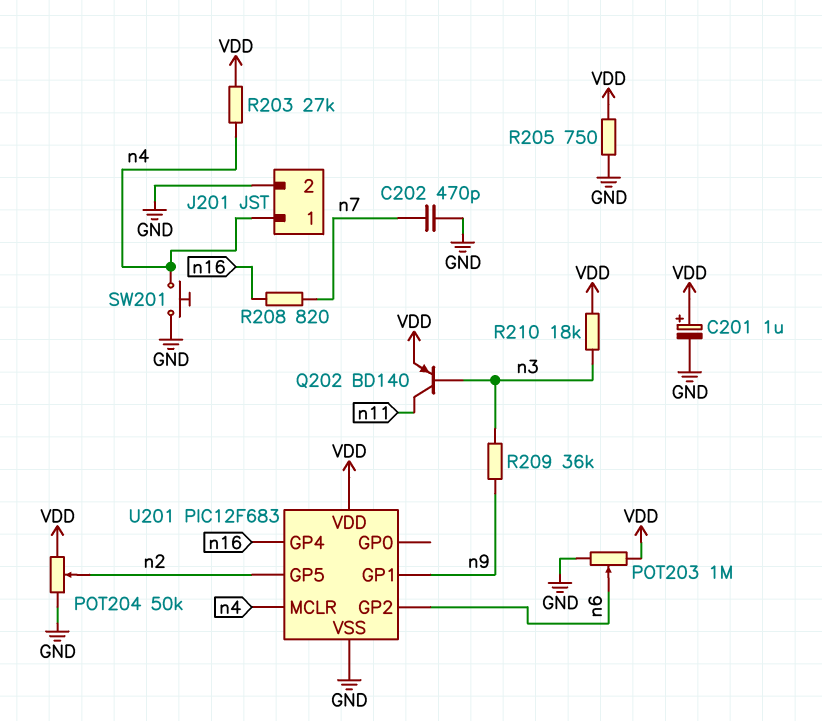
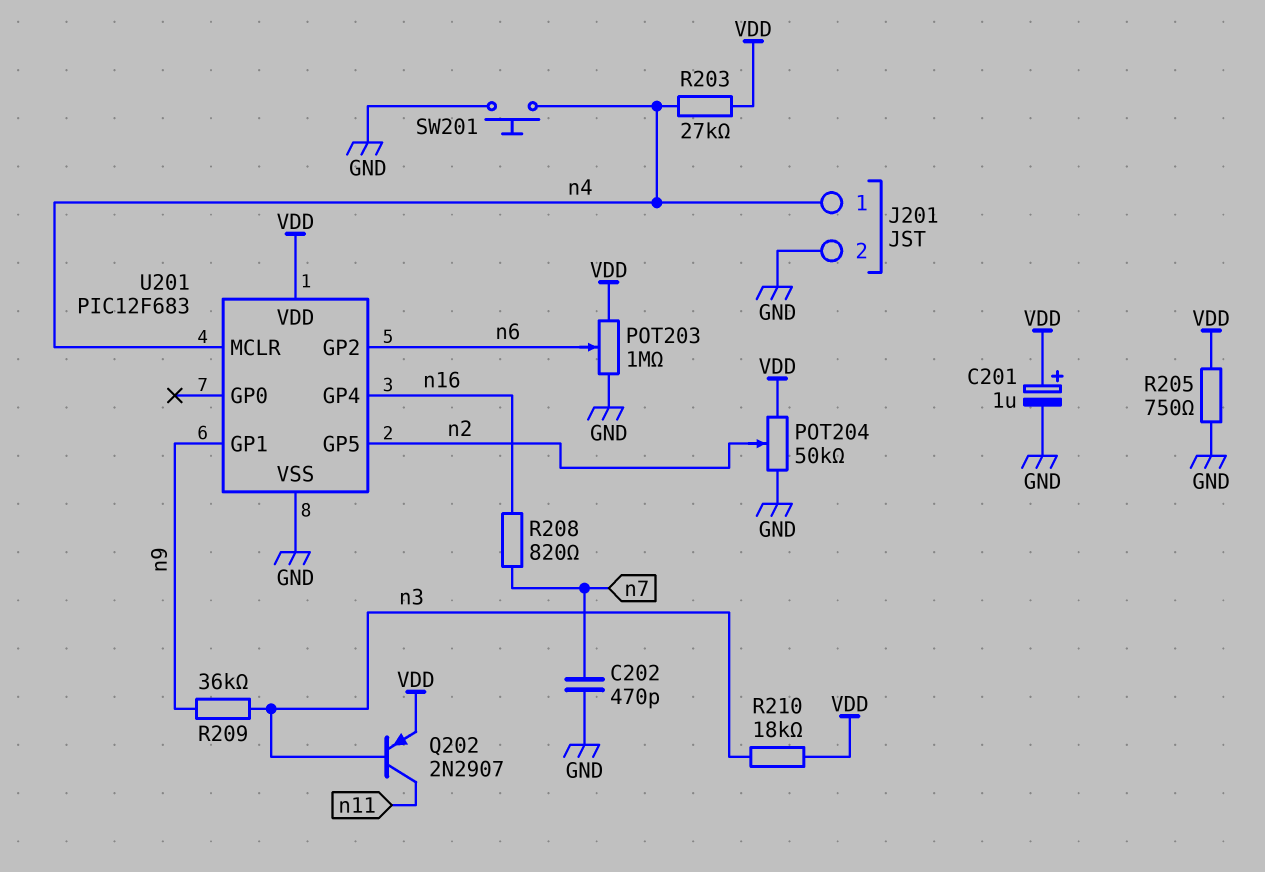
Q202: PNP BD140 (B n3, C n11, E VDD) -> PNP 2N2907 (B n3, C n11, E VDD)

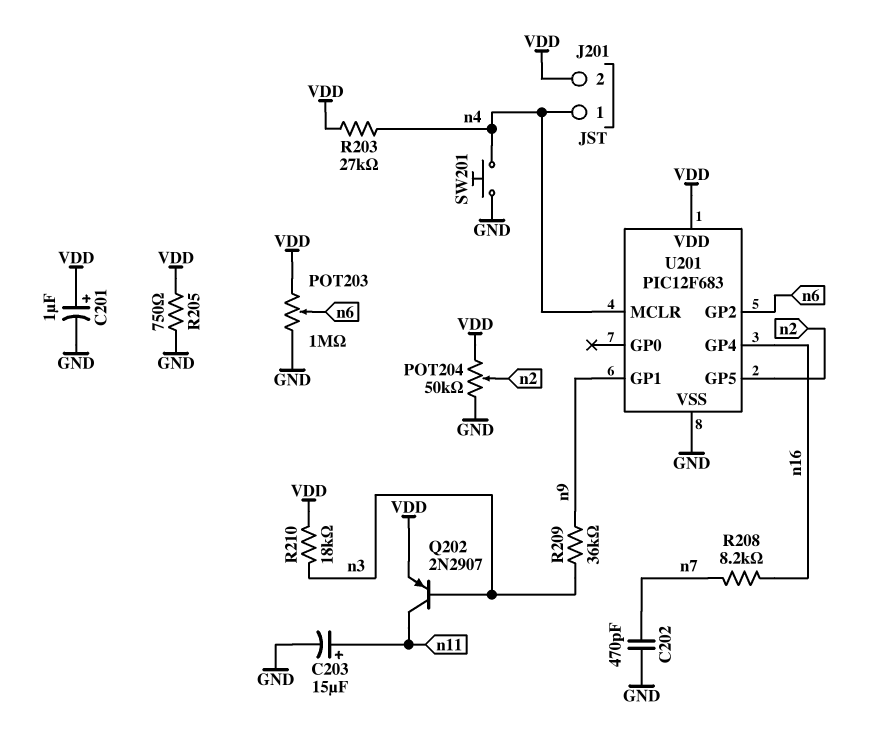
C203: none -> 15uF (plus n11, minus GND)
J201 pin 2: GND -> VDD
R208: 820 (n7, n16) -> 8.2k (n7, n16)

